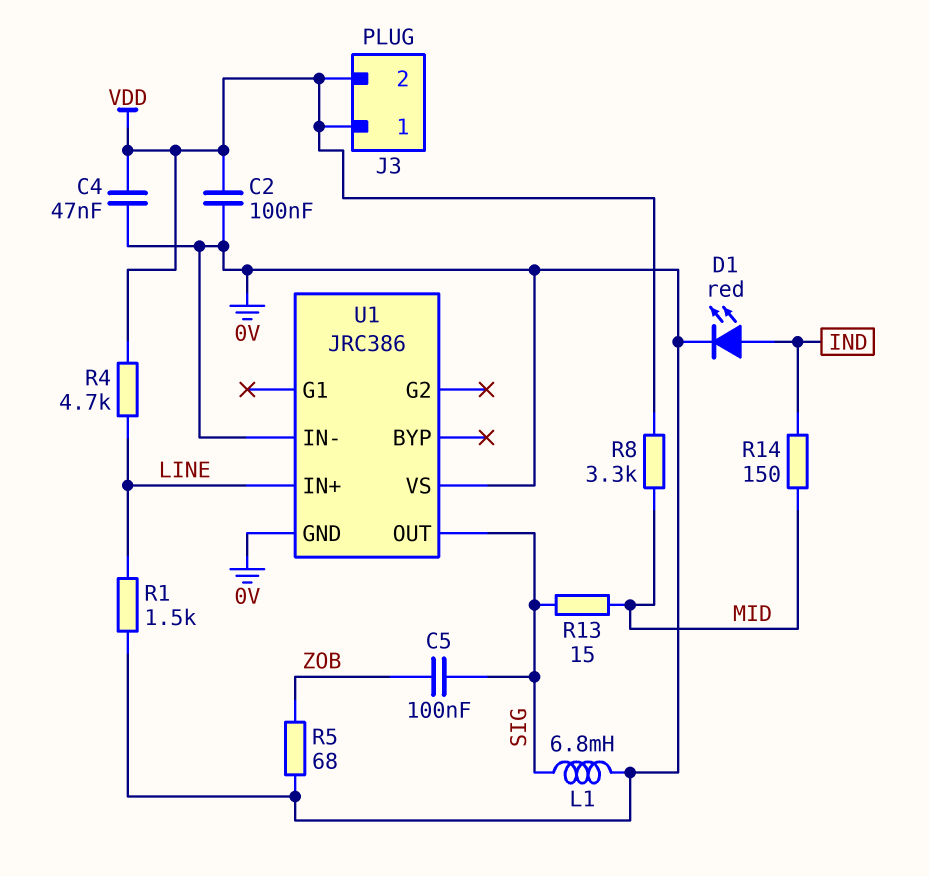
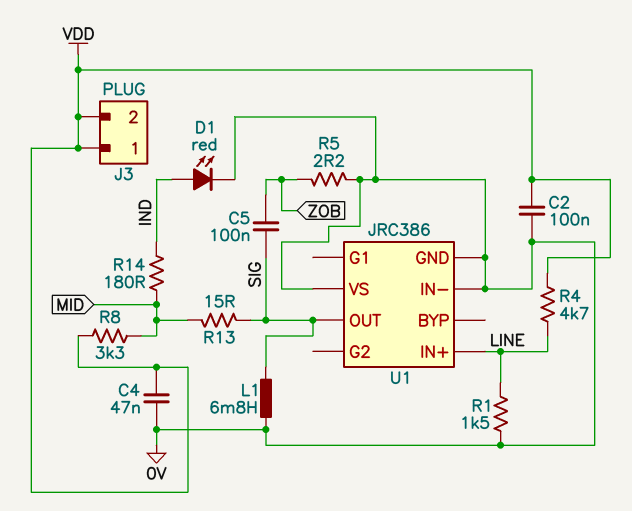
R5: 68 (0V, ZOB) -> 2.2 (0V, ZOB)
R14: 150 (IND, MID) -> 180 (IND, MID)

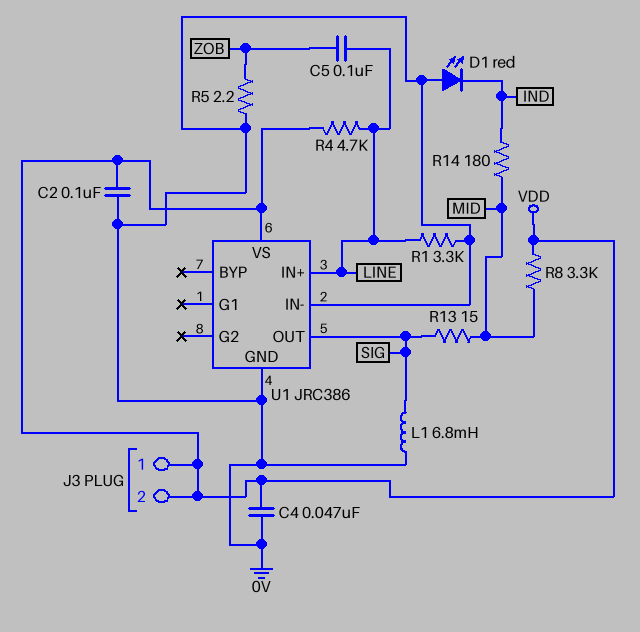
C5: 100nF (SIG, ZOB) -> 100nF (LINE, ZOB)
D1: LED red (A IND, K 0V) -> LED red (A 0V, K IND)
R1: 1.5k (0V, LINE) -> 3.3k (0V, LINE)
U1 pin VS: 0V -> VDD

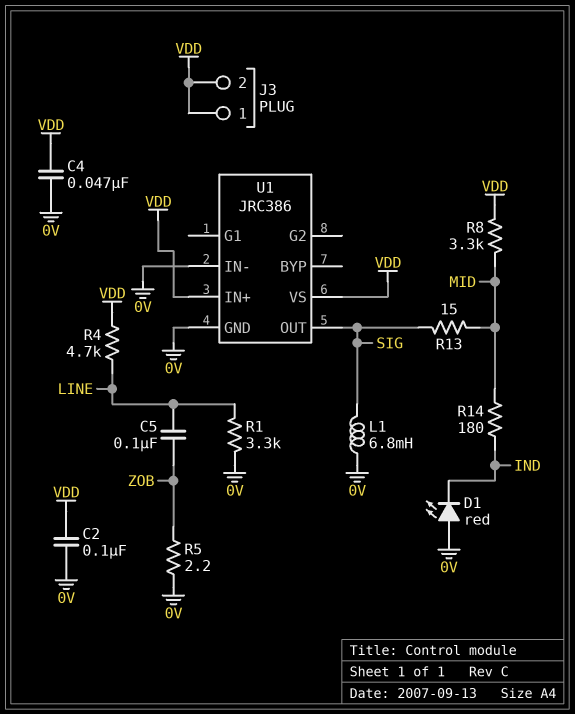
U1 pin IN+: LINE -> VDD

